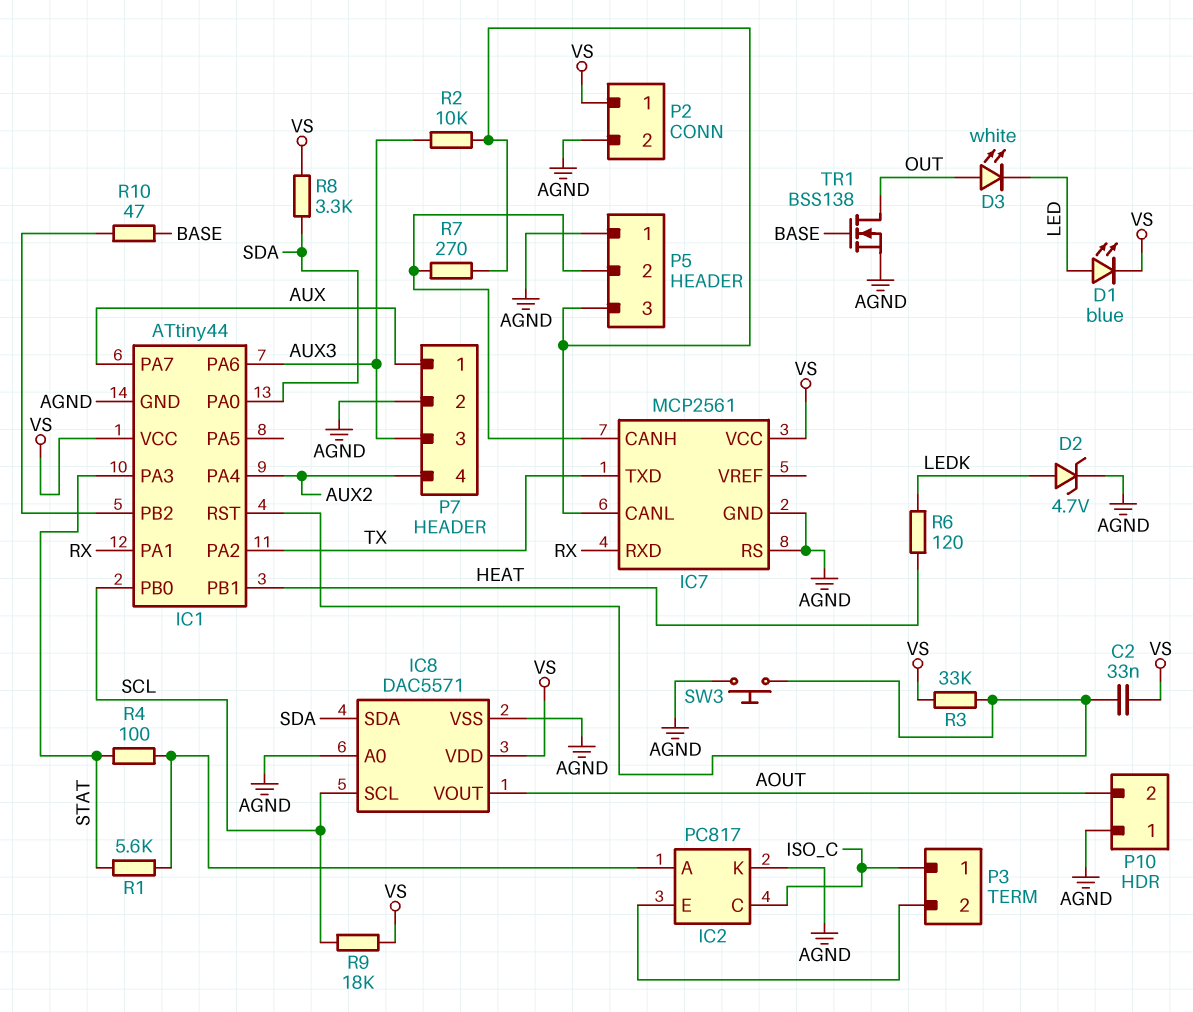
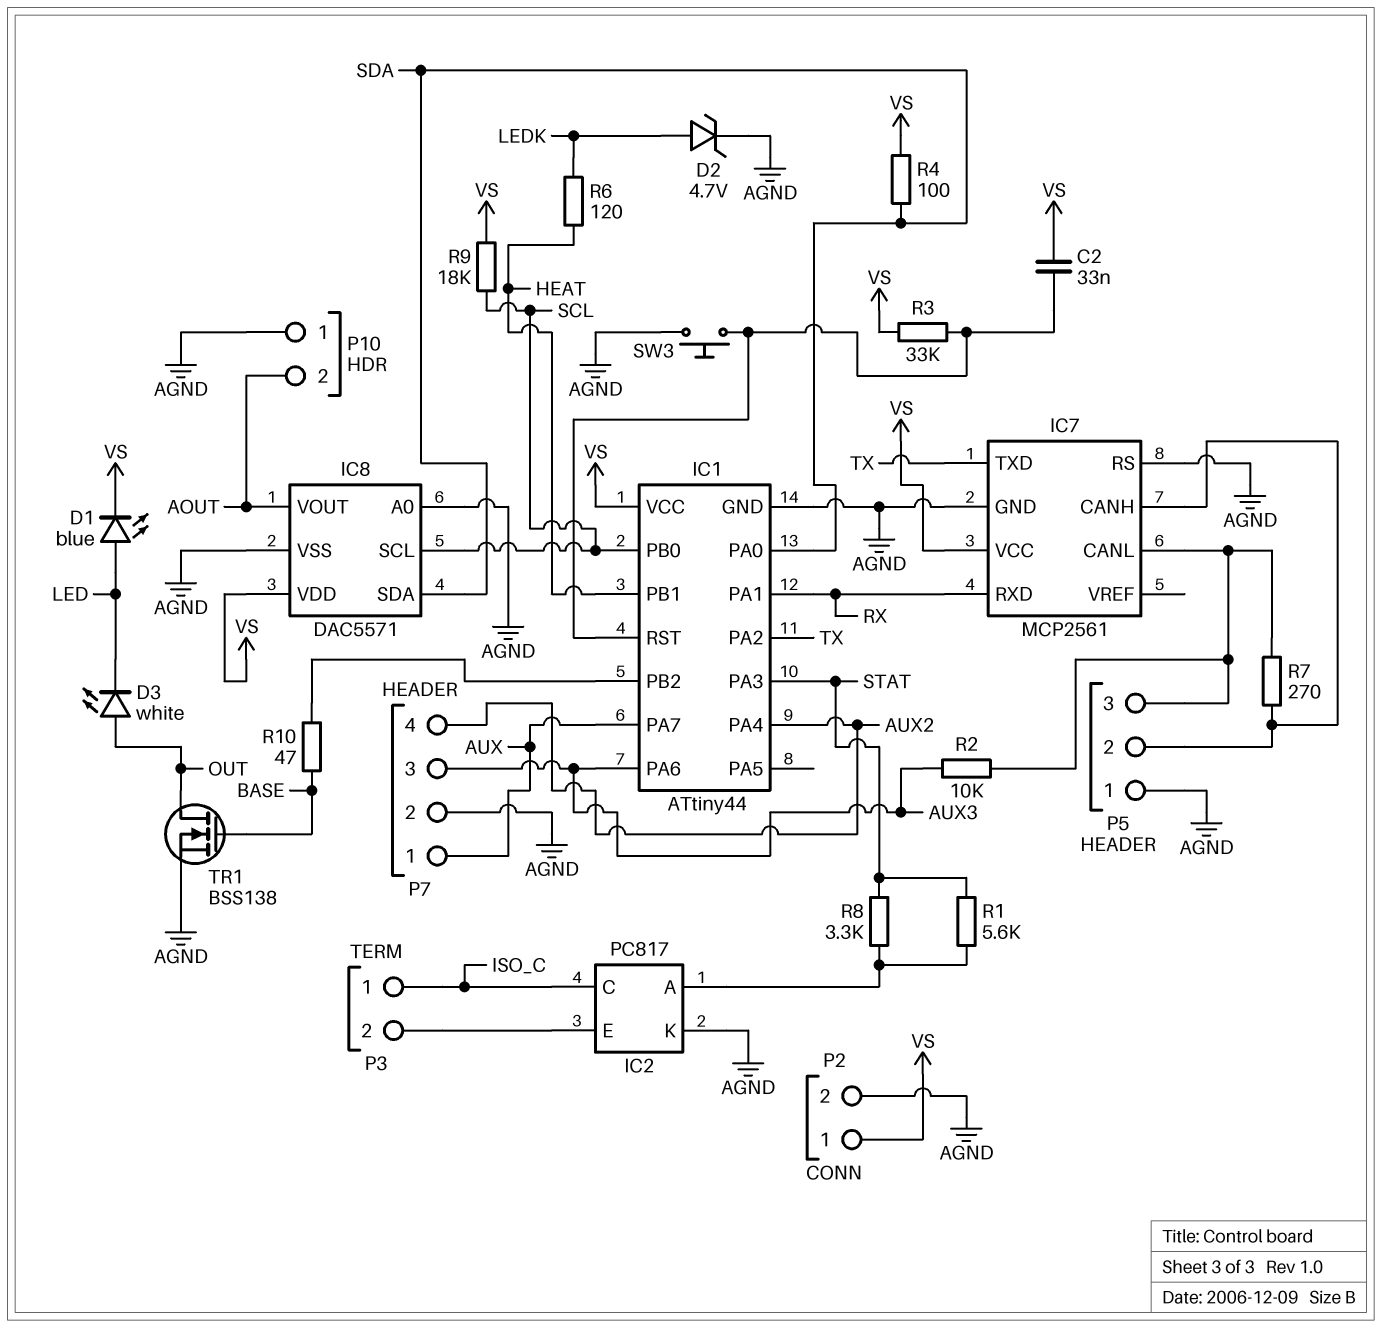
R4: 100 (IC2/A, STAT) -> 100 (SDA, VS)
R8: 3.3k (SDA, VS) -> 3.3k (IC2/A, STAT)

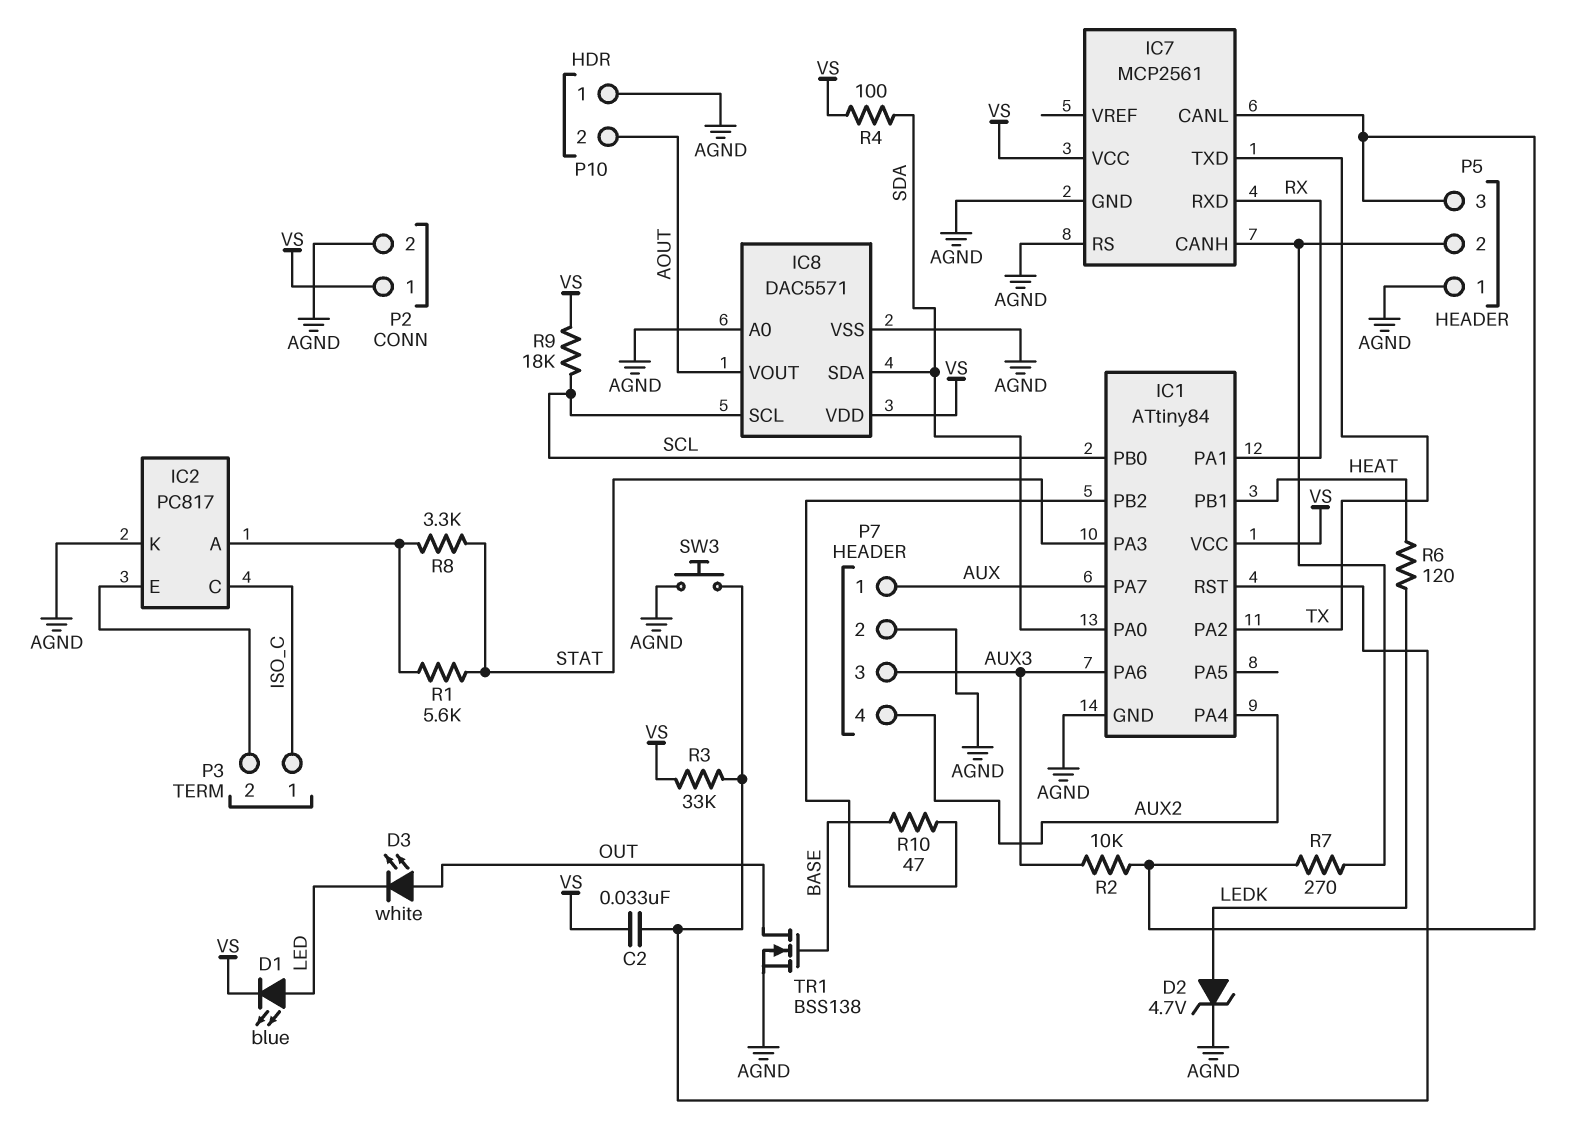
IC1: ATtiny44 -> ATtiny84

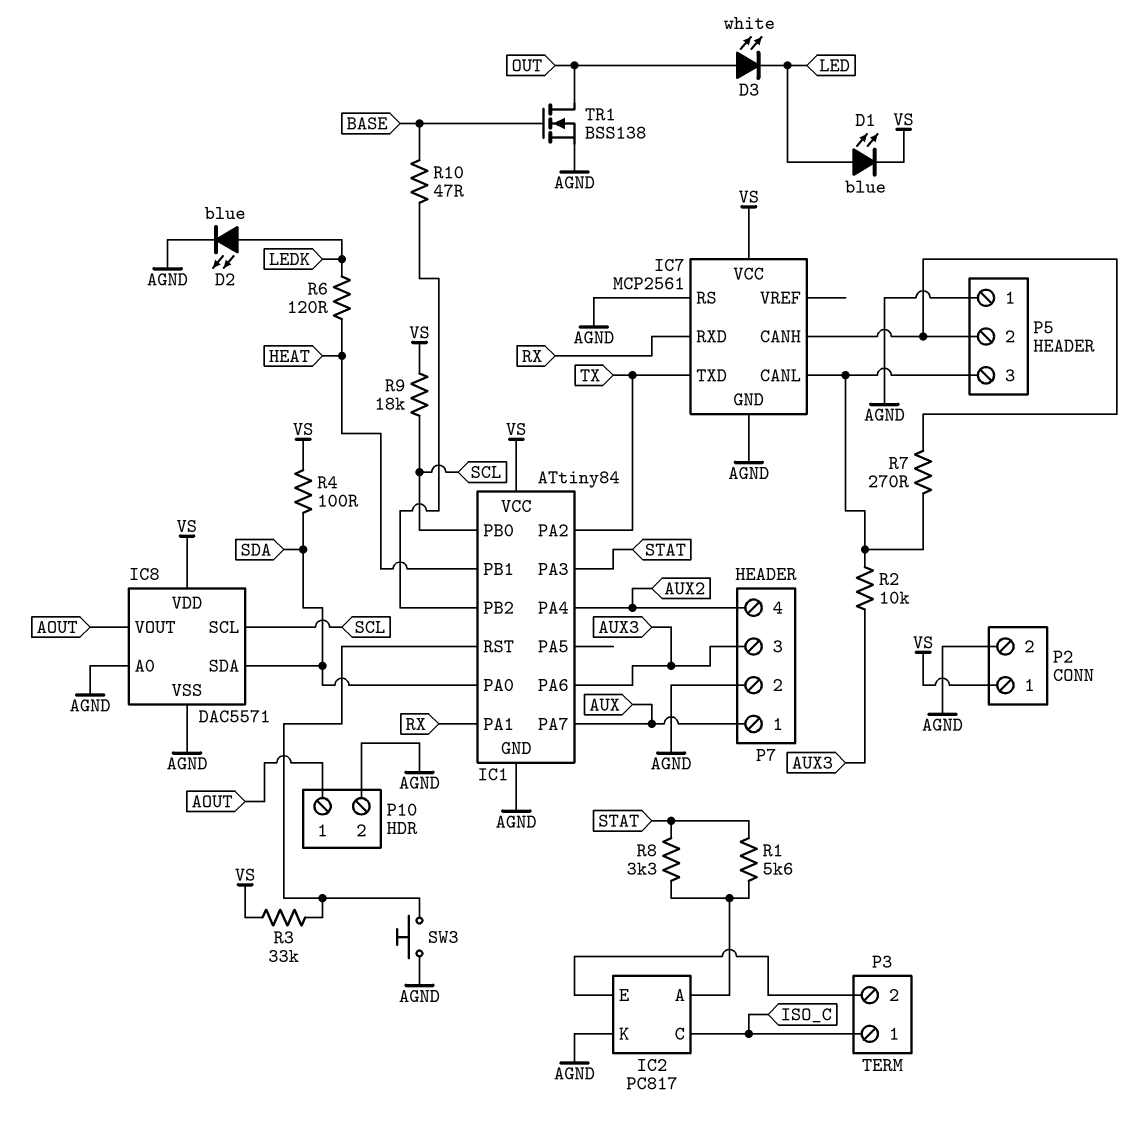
C2: 33nF (IC1/RST, VS) -> none
D2: zener 4.7V (A LEDK, K AGND) -> LED blue (A LEDK, K AGND)
P10 pin 1: AGND -> AOUT
P10 pin 2: AOUT -> AGND

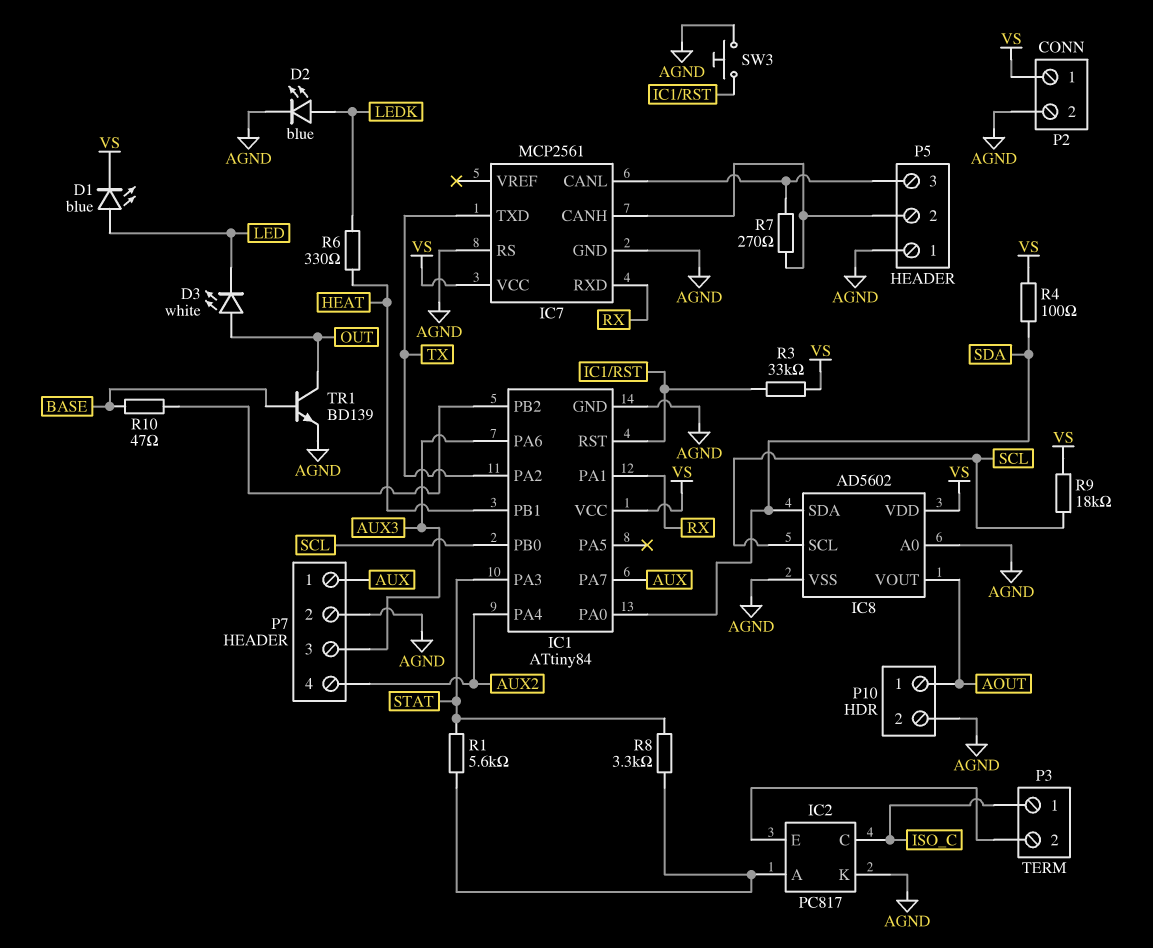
IC8: DAC5571 -> AD5602
R2: 10k (AUX3, IC7/CANL) -> none
R6: 120 (HEAT, LEDK) -> 330 (HEAT, LEDK)
TR1: NMOS BSS138 (G BASE, D OUT, S AGND) -> NPN BD139 (B BASE, C OUT, E AGND)

